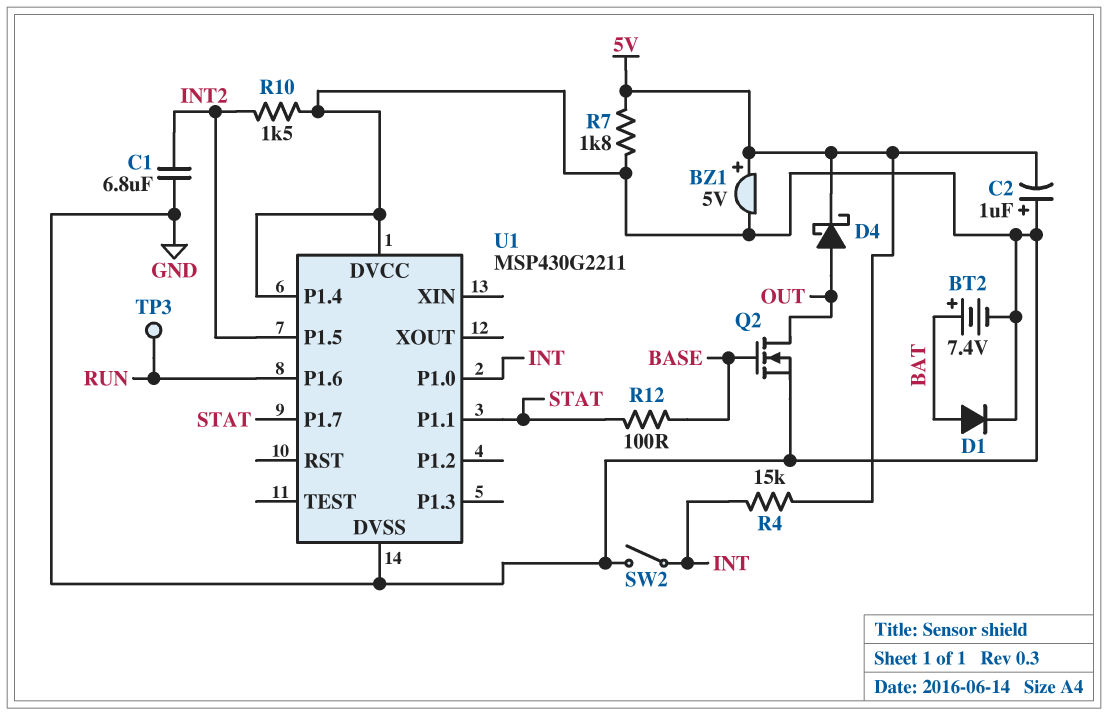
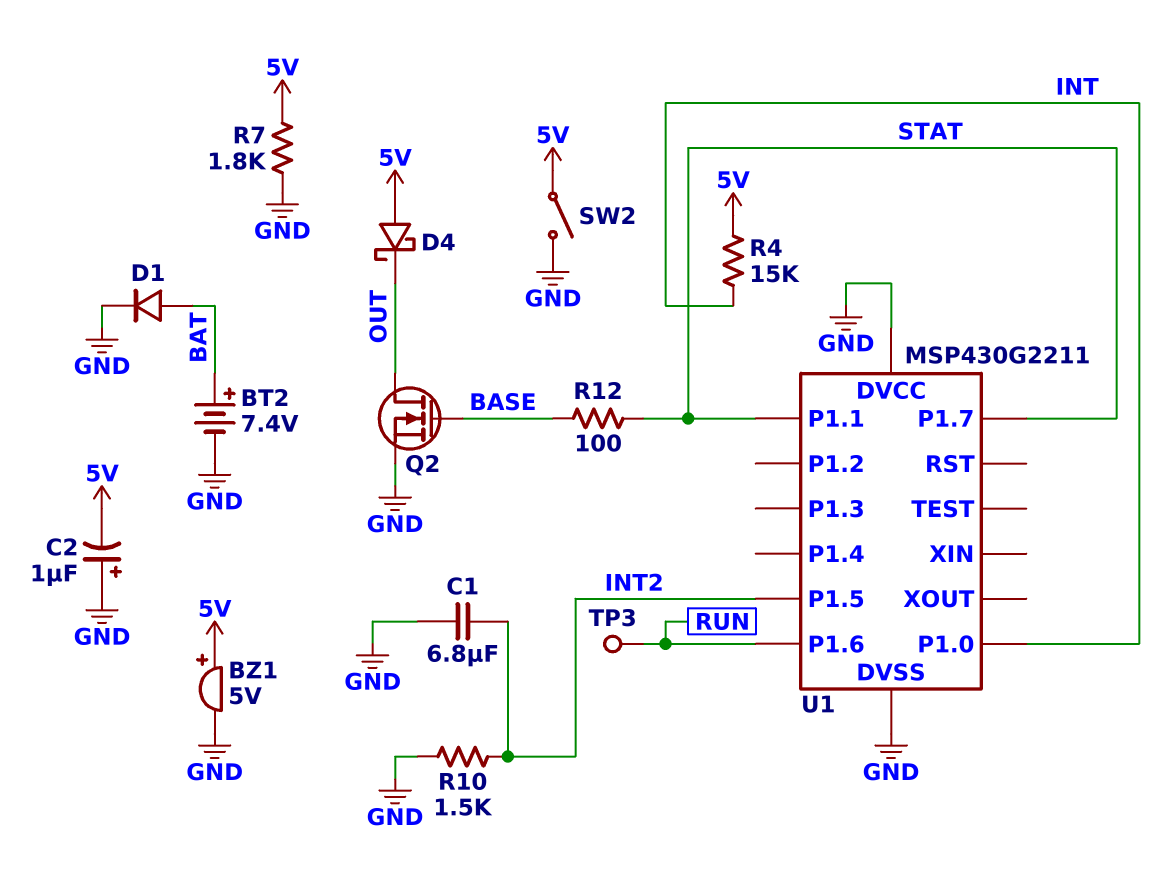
D4: schottky (A OUT, K 5V) -> schottky (A 5V, K OUT)
SW2: switch (GND, INT) -> switch (5V, GND)
U1 pin P1.4: GND -> none

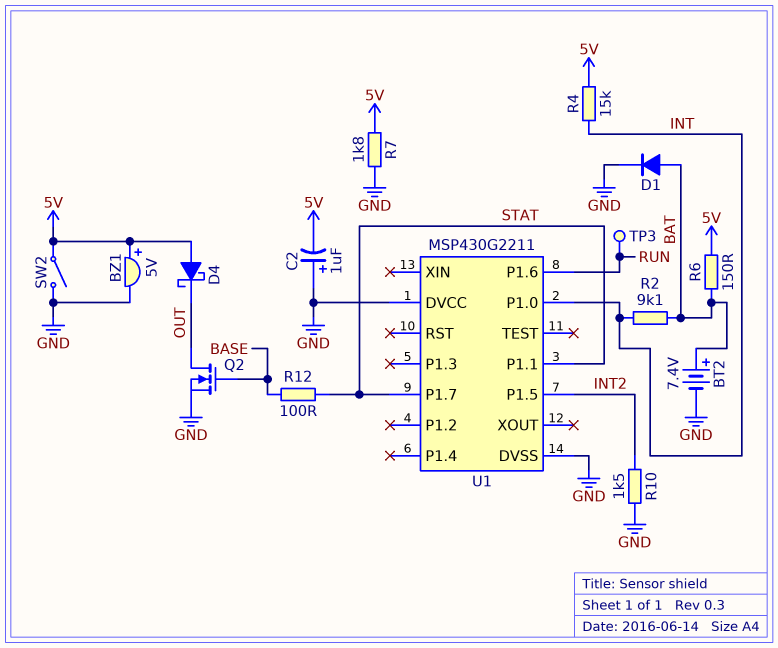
C1: 6.8uF (GND, INT2) -> none
R2: none -> 9.1k (BAT, INT)
R6: none -> 150 (5V, BAT)

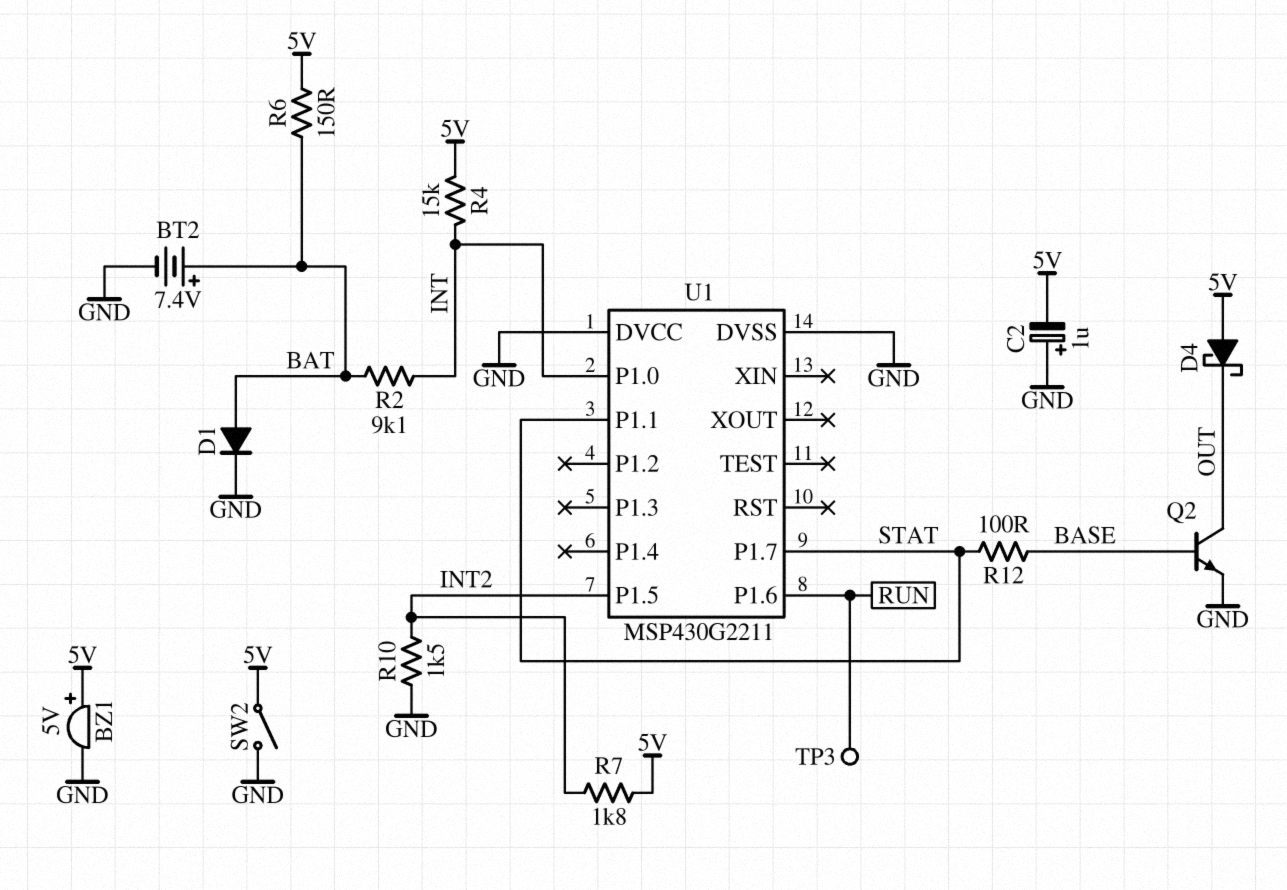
Q2: NMOS (G BASE, D OUT, S GND) -> NPN (B BASE, C OUT, E GND)
R7: 1.8k (5V, GND) -> 1.8k (5V, INT2)

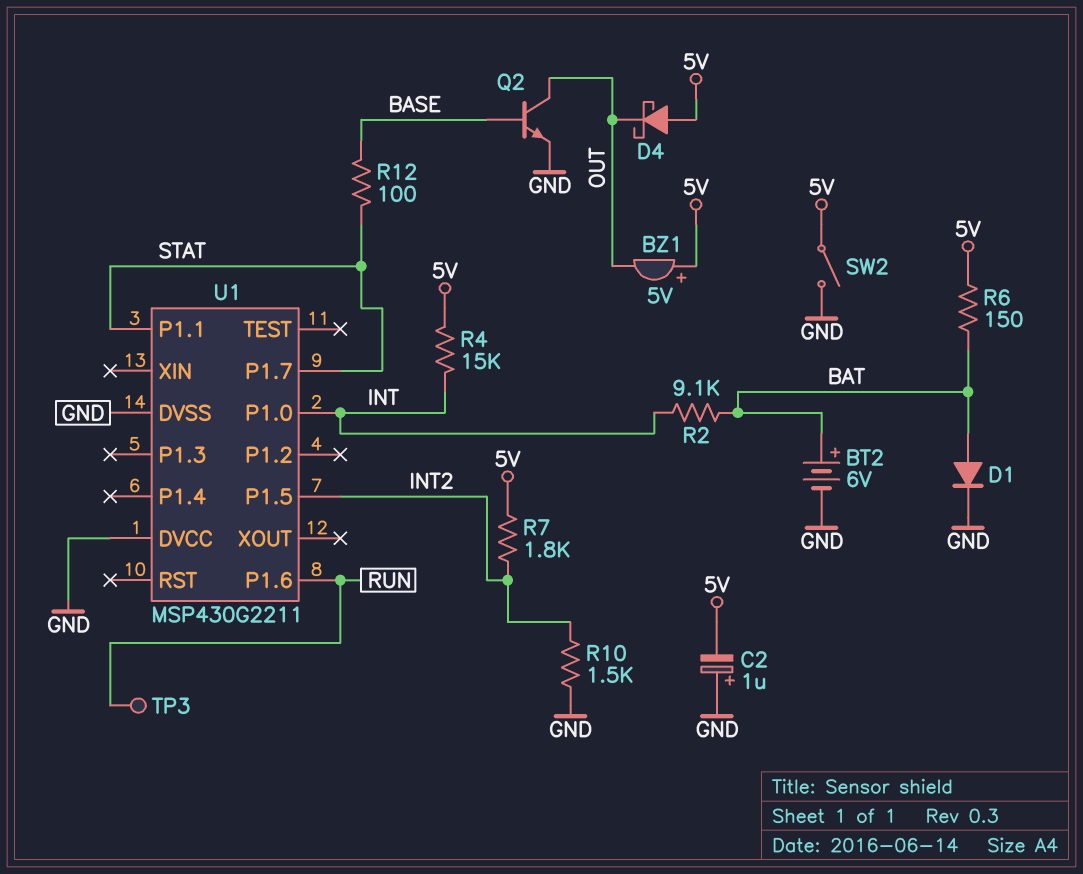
BT2: 7.4V (plus BAT, minus GND) -> 6V (plus BAT, minus GND)
BZ1: buzzer 5V (plus 5V, minus GND) -> buzzer 5V (plus 5V, minus OUT)

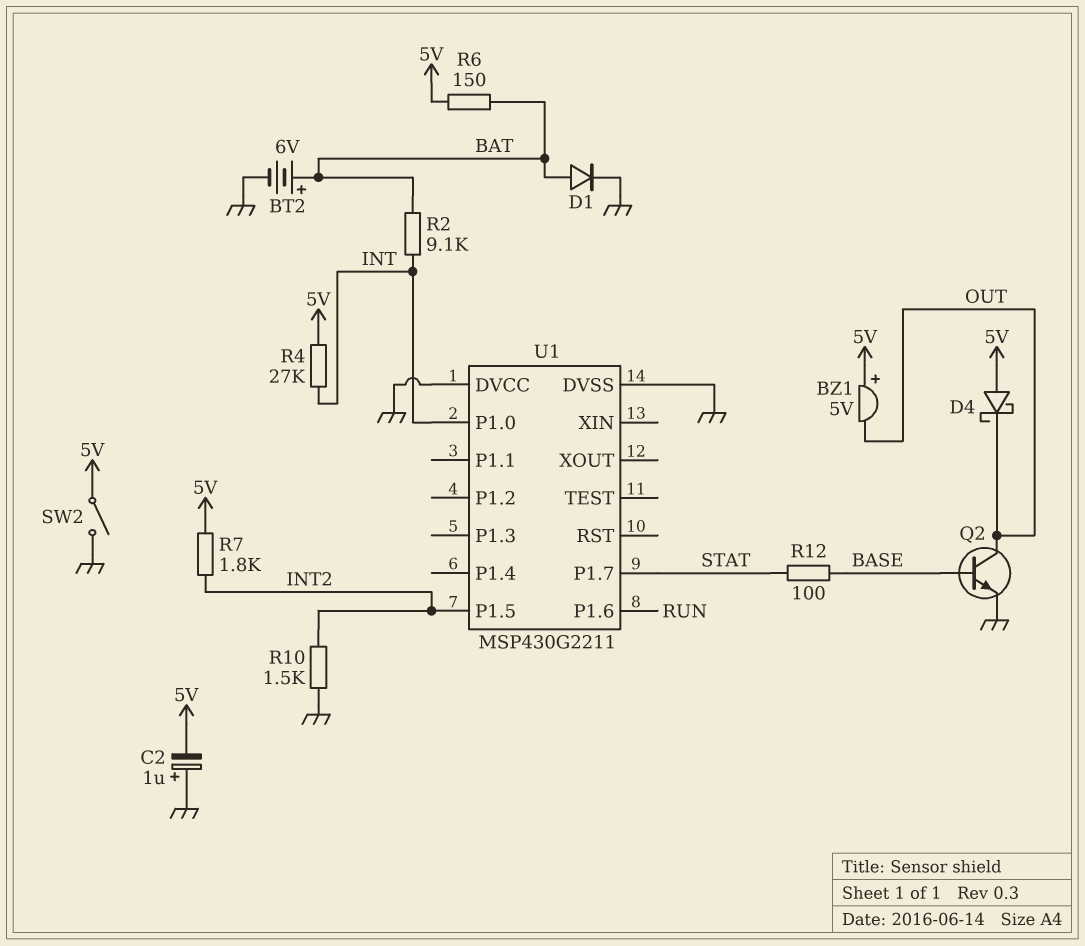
R4: 15k (5V, INT) -> 27k (5V, INT)
TP3: test point (RUN) -> none
U1 pin P1.1: STAT -> none

